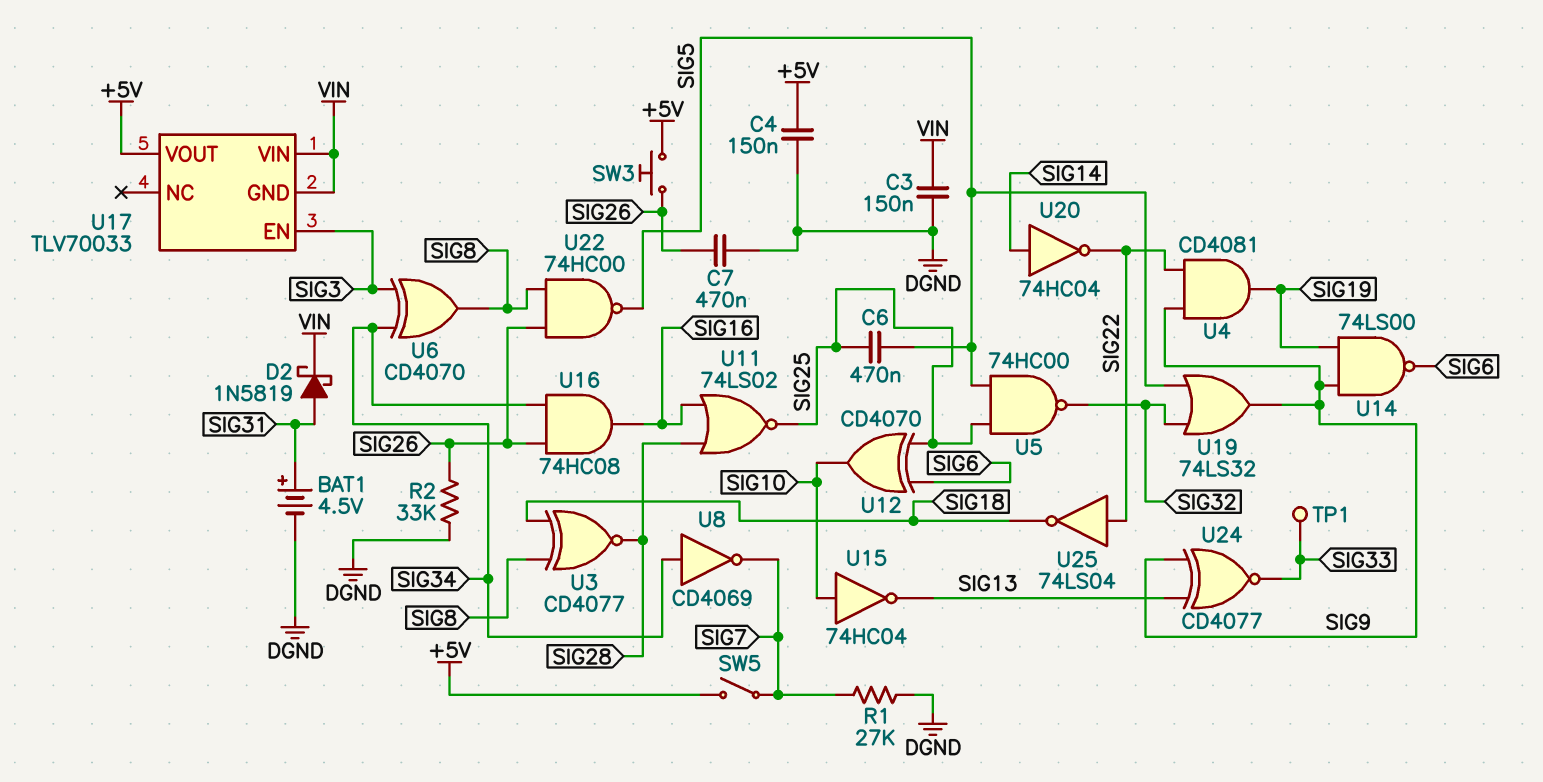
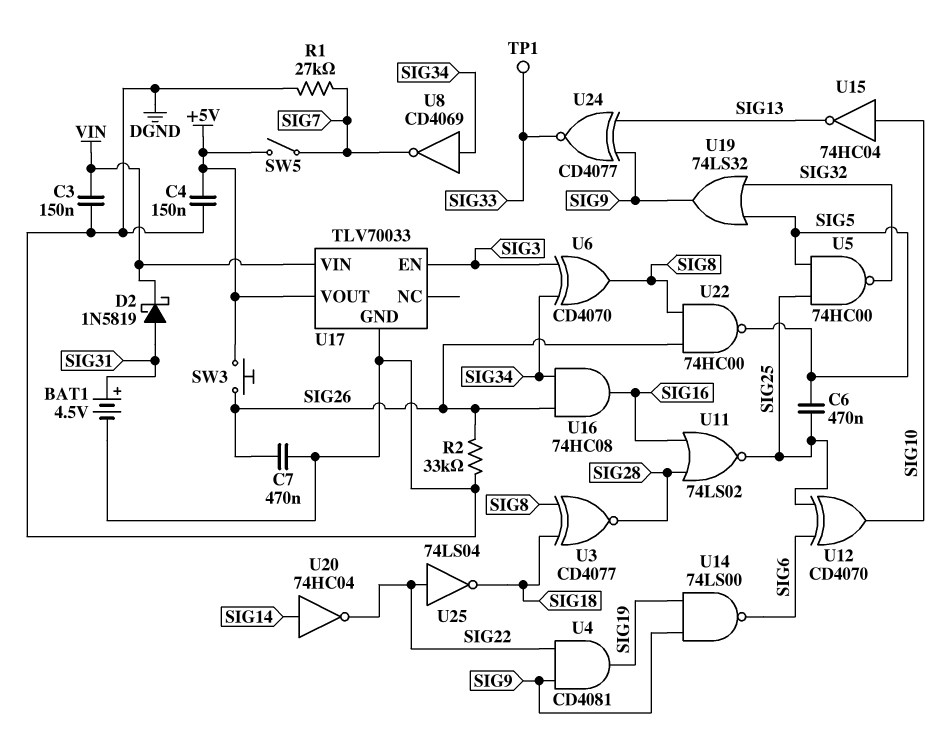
U17 pin GND: VIN -> DGND

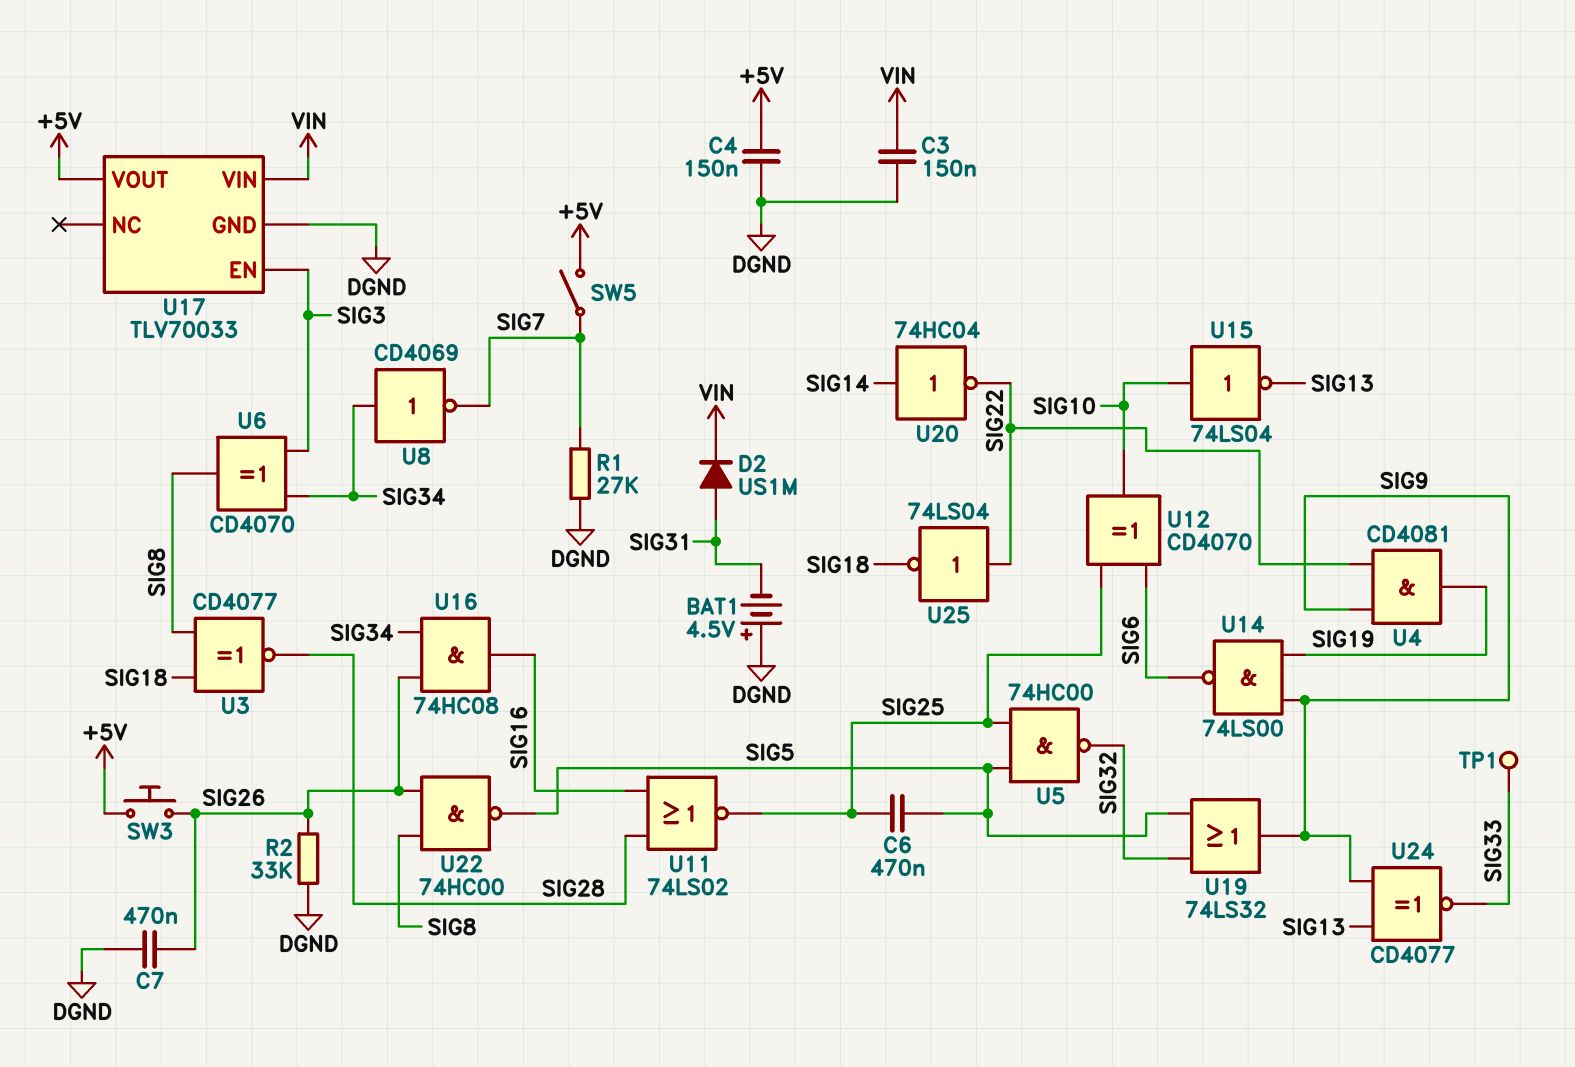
BAT1: 4.5V (plus SIG31, minus DGND) -> 4.5V (plus DGND, minus SIG31)
D2: schottky 1N5819 (A SIG31, K VIN) -> diode US1M (A SIG31, K VIN)
U15: NOT 74HC04 (in SIG10, out SIG13) -> NOT 74LS04 (in SIG10, out SIG13)

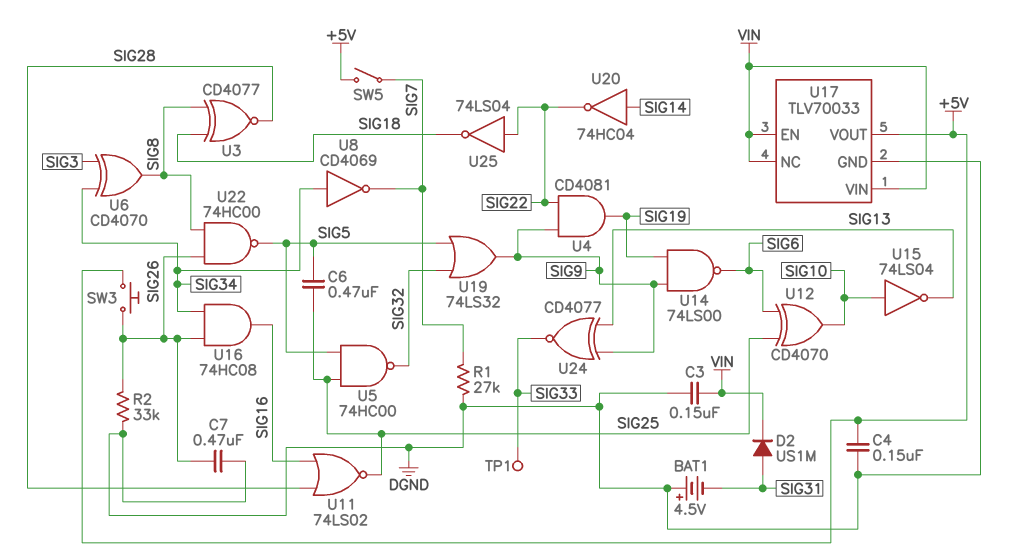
U17 pin EN: SIG3 -> VIN
U17 pin NC: none -> VIN

